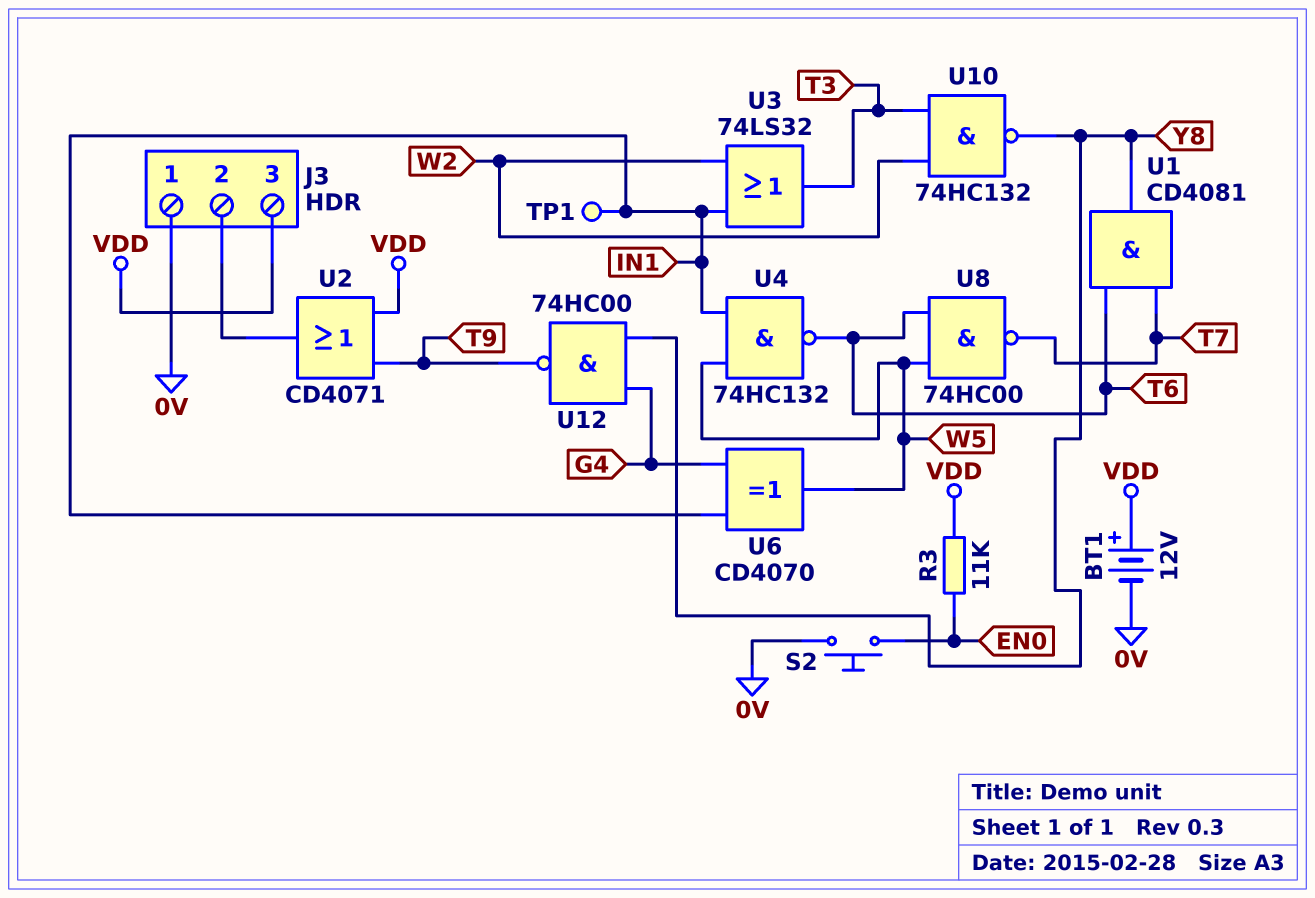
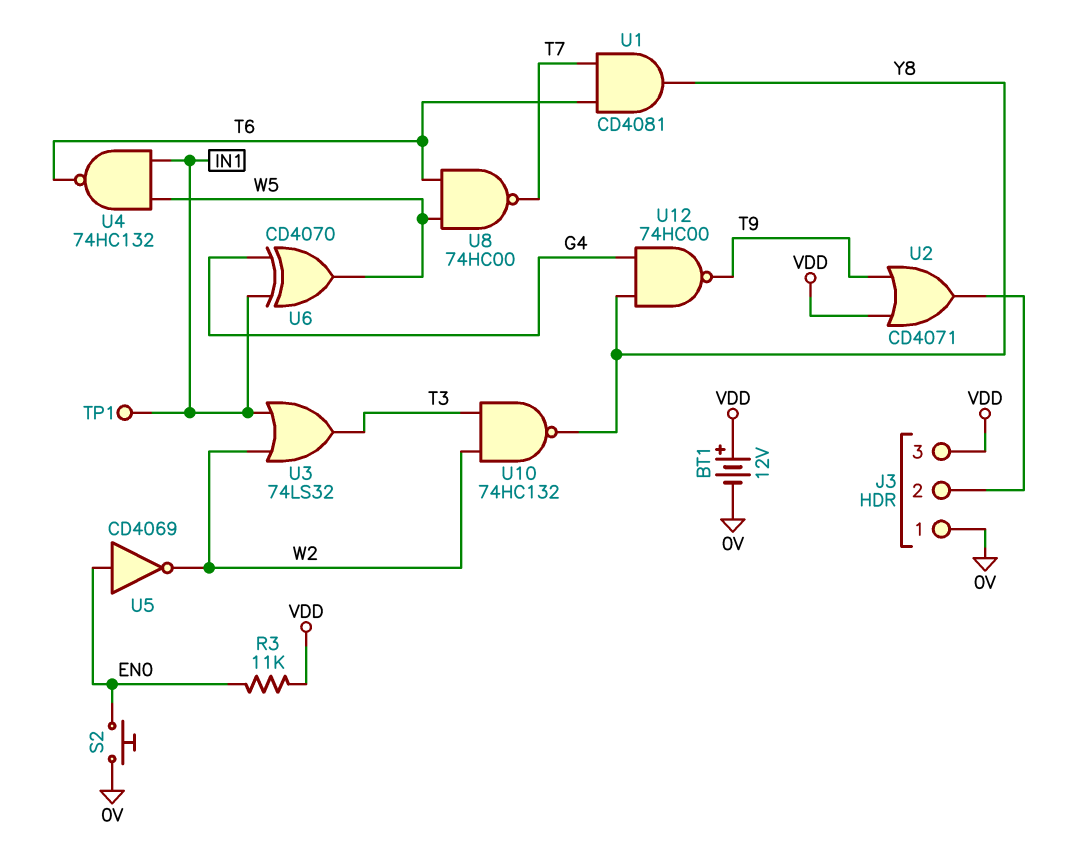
U5: none -> NOT CD4069 (in EN0, out W2)

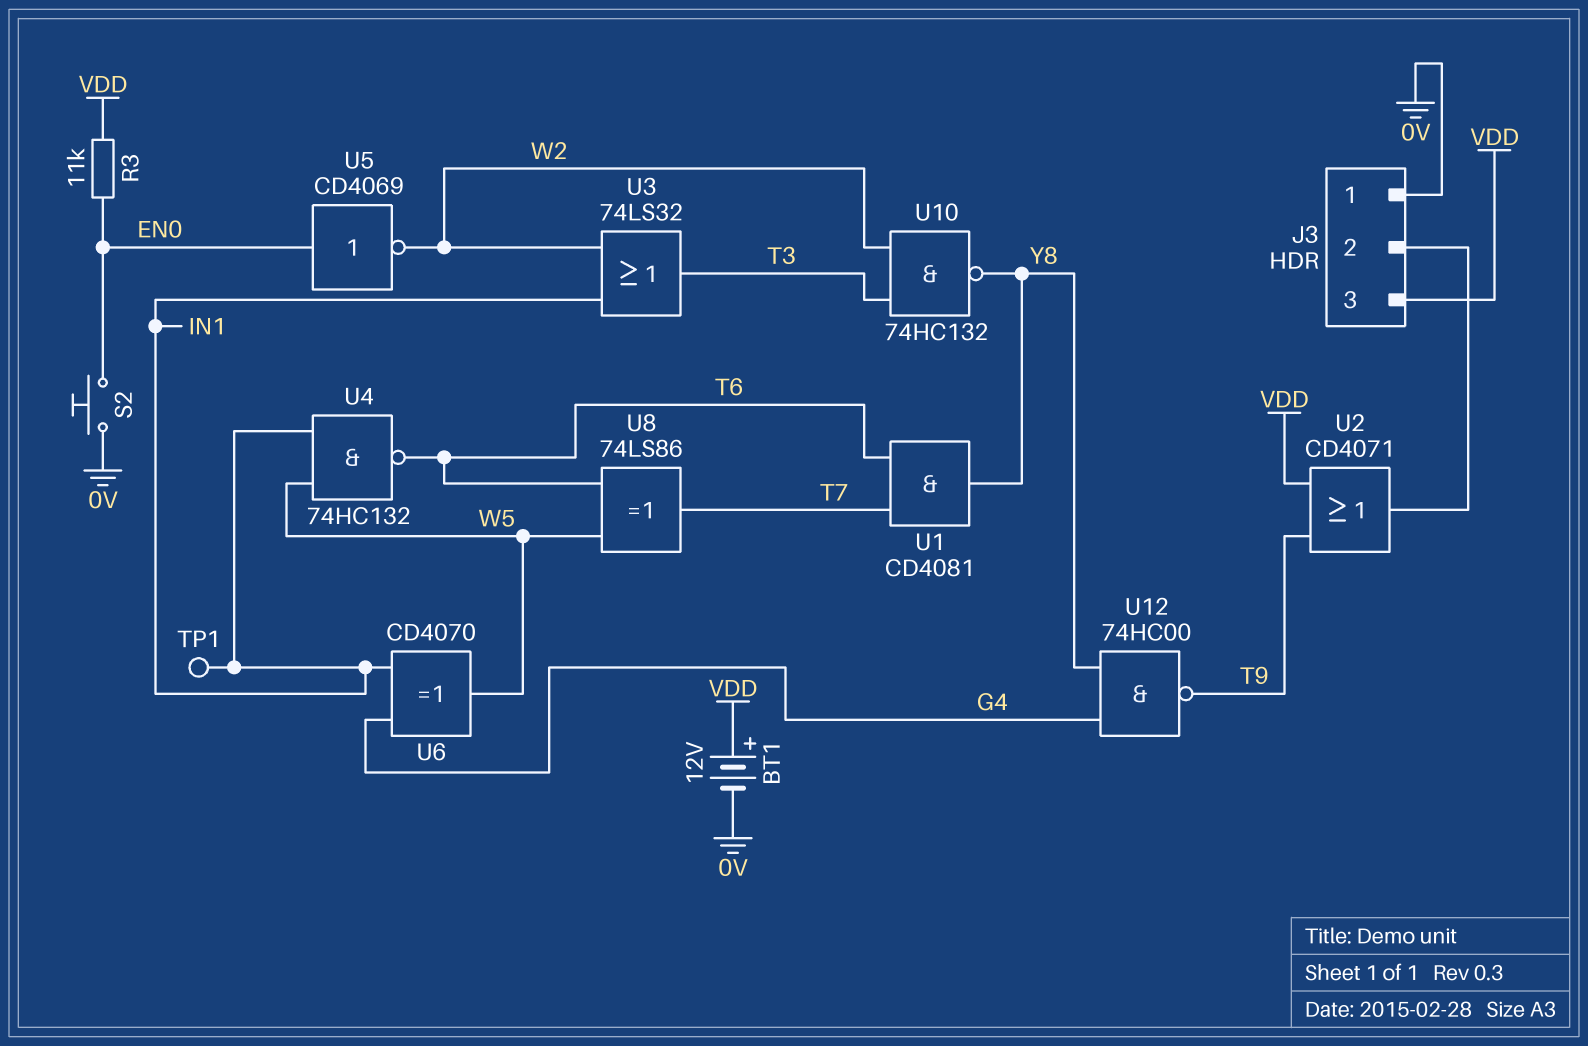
U8: NAND 74HC00 (in T6, in W5, out T7) -> XOR 74LS86 (in T6, in W5, out T7)

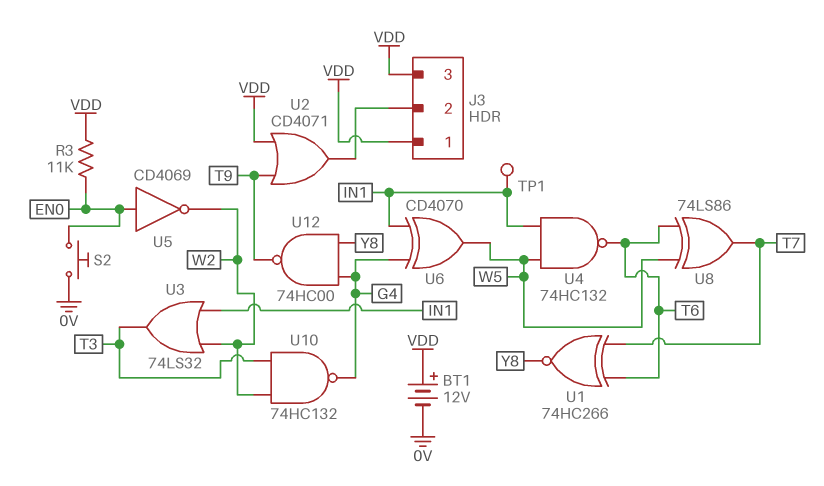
J3 pin 1: 0V -> VDD
U1: AND CD4081 (in T6, in T7, out Y8) -> XNOR 74HC266 (in T6, in T7, out Y8)
U10: NAND 74HC132 (in T3, in W2, out Y8) -> NAND 74HC132 (in T3, in W2, out G4)

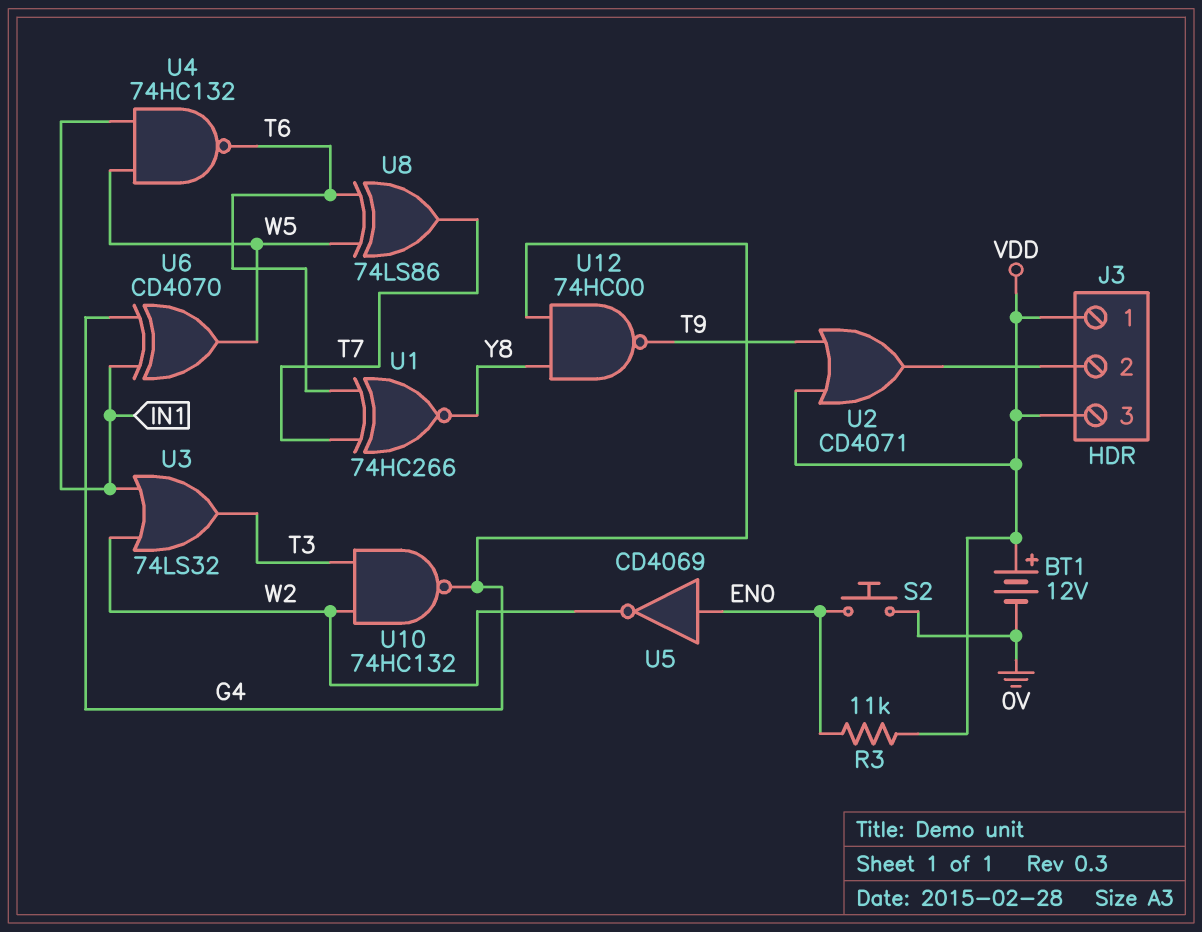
TP1: test point (IN1) -> none

